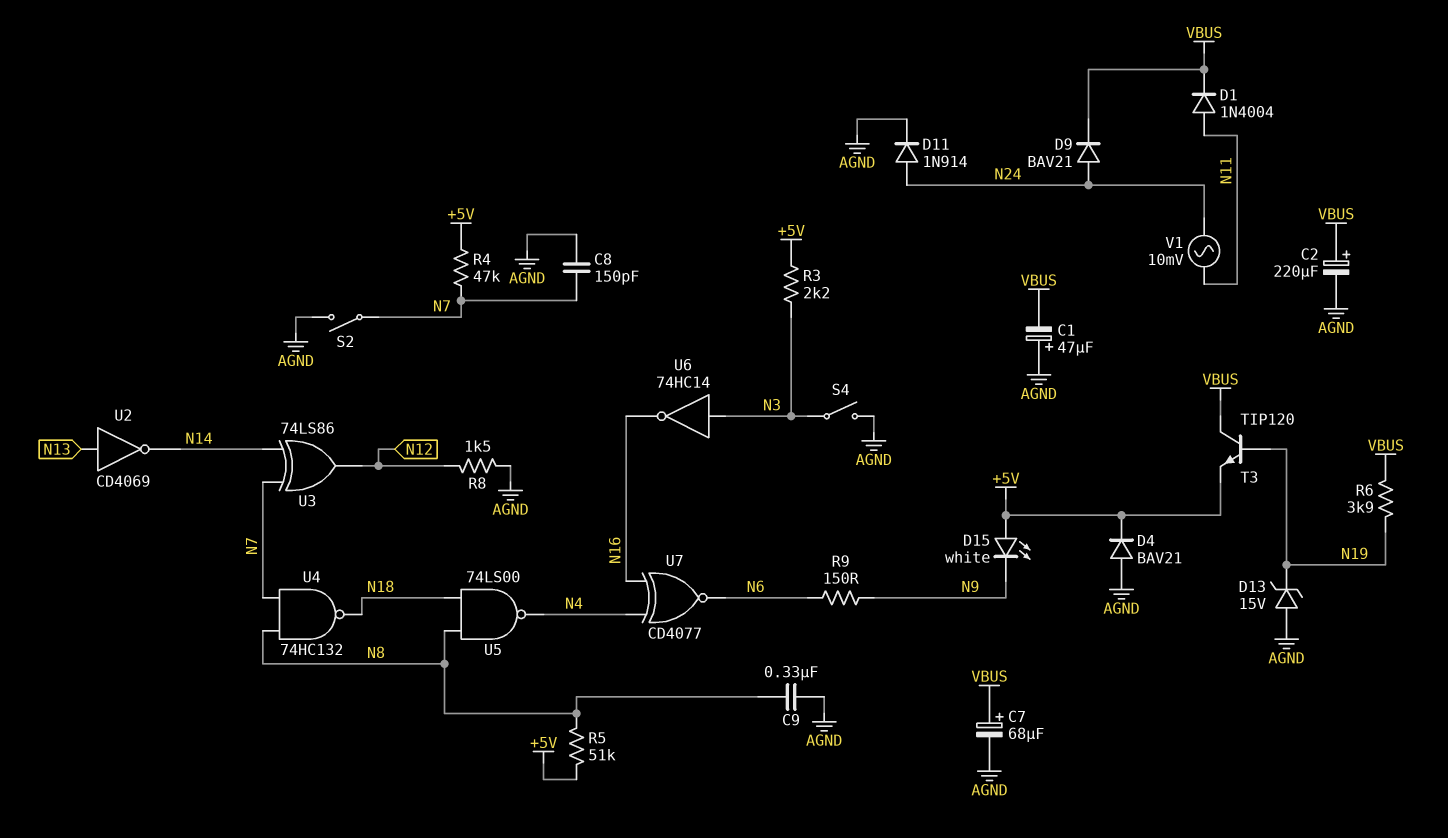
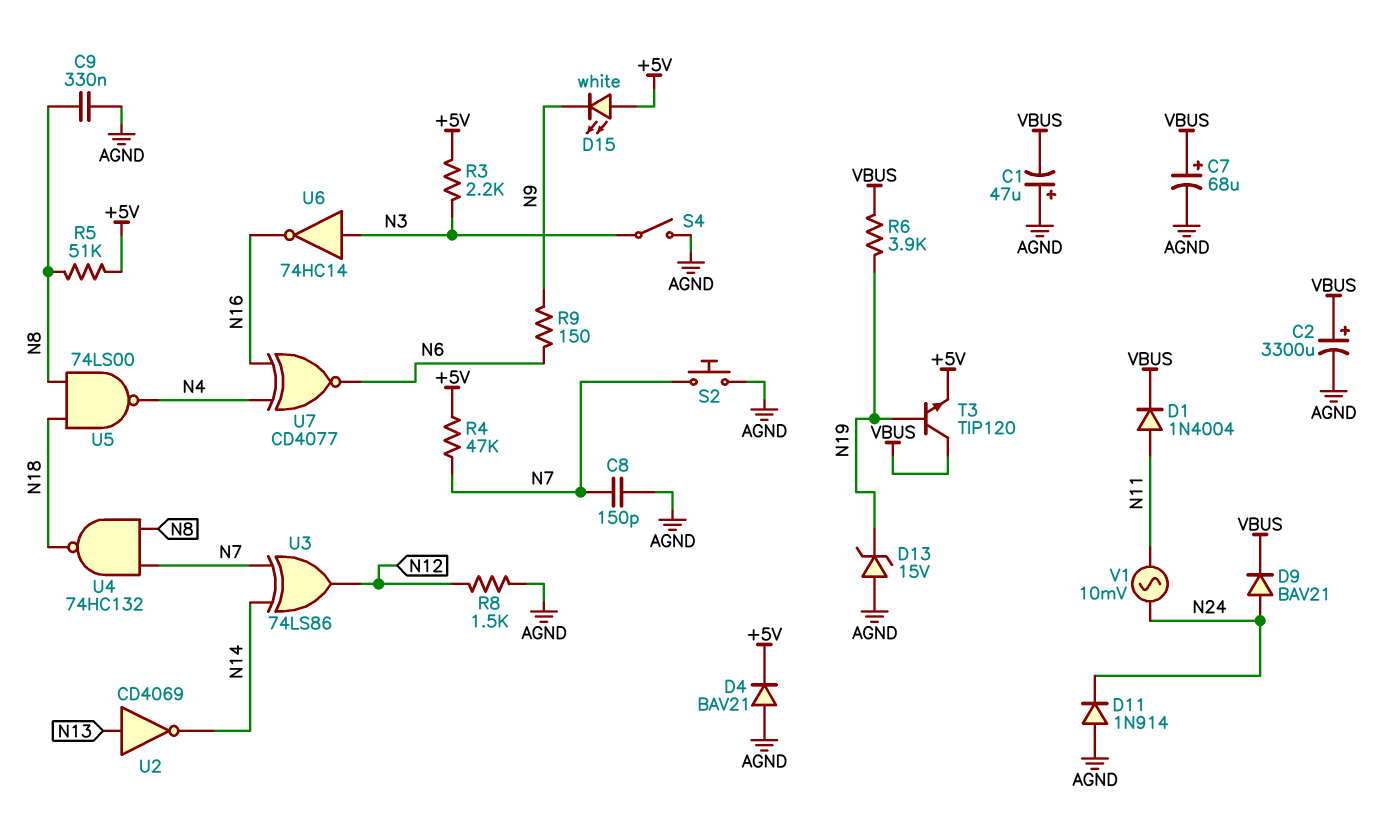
C2: 220uF (plus VBUS, minus AGND) -> 3300uF (plus VBUS, minus AGND)
D11: diode 1N914 (A N24, K AGND) -> diode 1N914 (A AGND, K N24)
S2: switch (AGND, N7) -> button (AGND, N7)

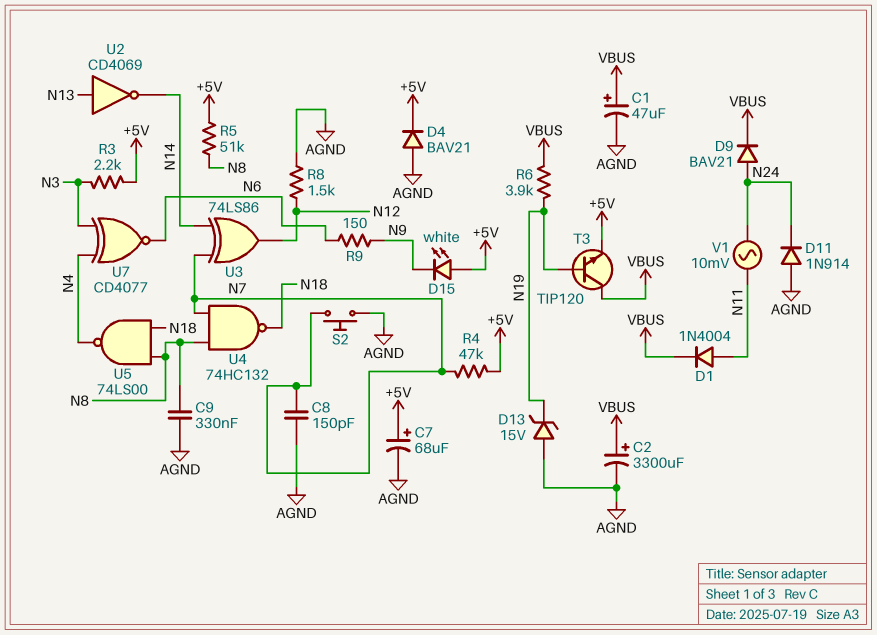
C1: 47uF (plus AGND, minus VBUS) -> 47uF (plus VBUS, minus AGND)
C7: 68uF (plus VBUS, minus AGND) -> 68uF (plus +5V, minus AGND)
S4: switch (AGND, N3) -> none
U6: NOT 74HC14 (in N3, out N16) -> none
U7: XNOR CD4077 (in N4, in N16, out N6) -> XNOR CD4077 (in N3, in N4, out N6)

